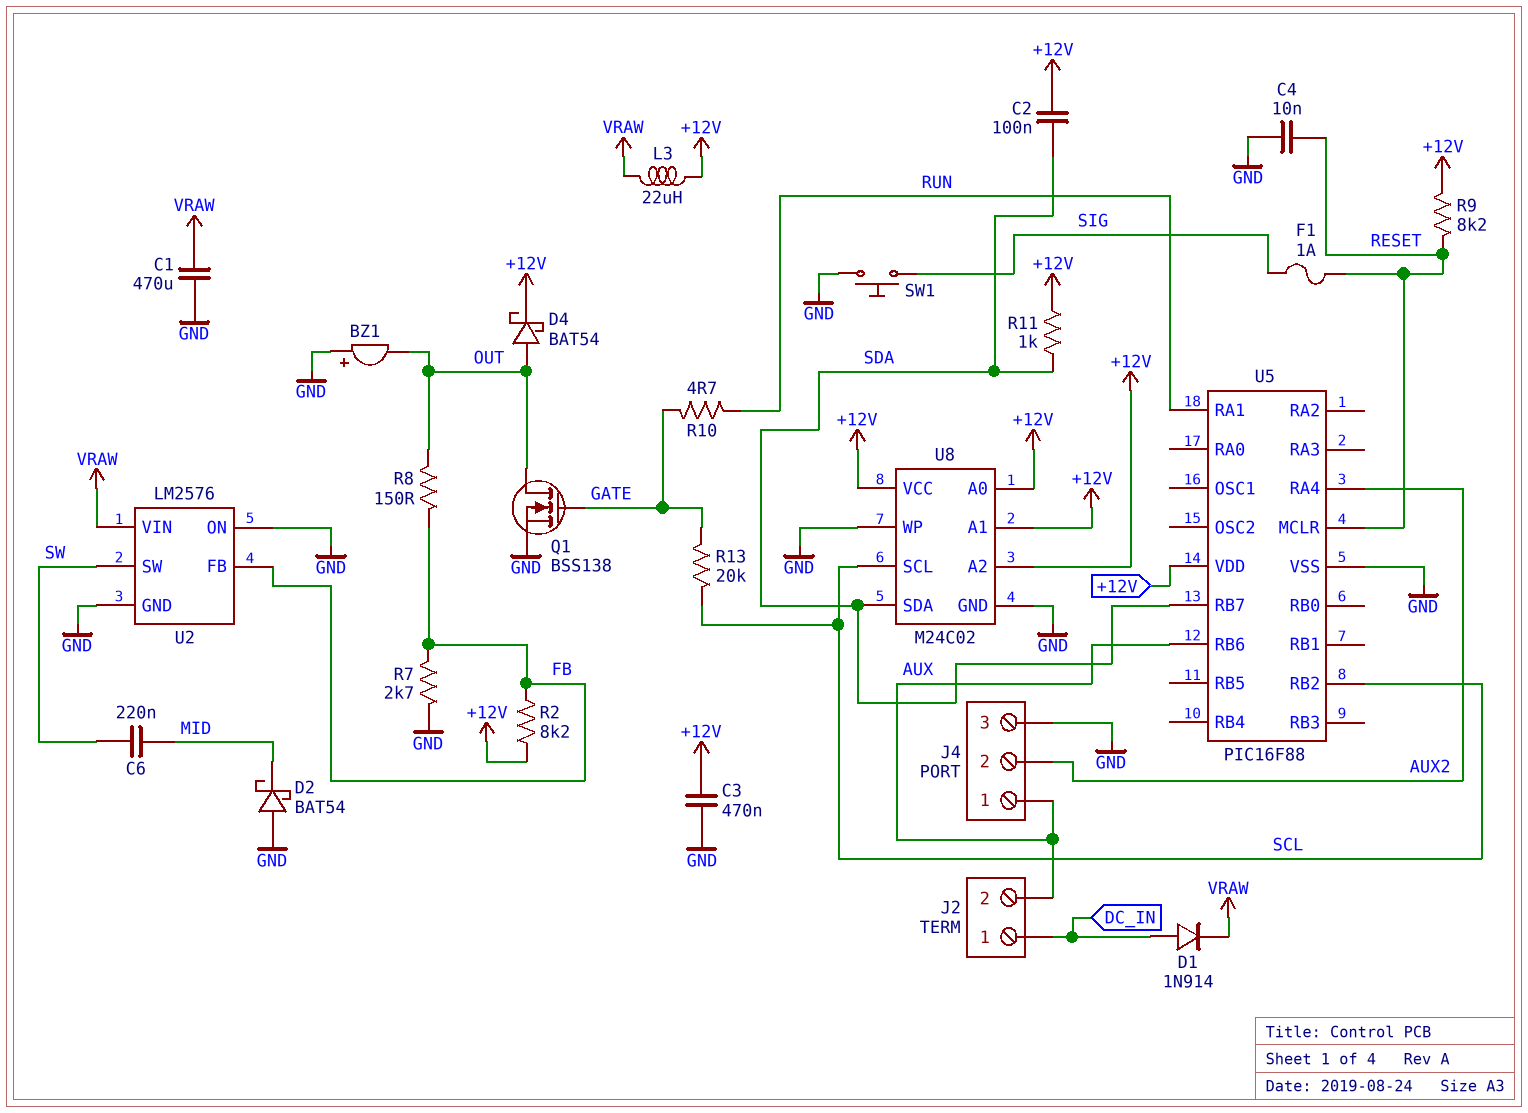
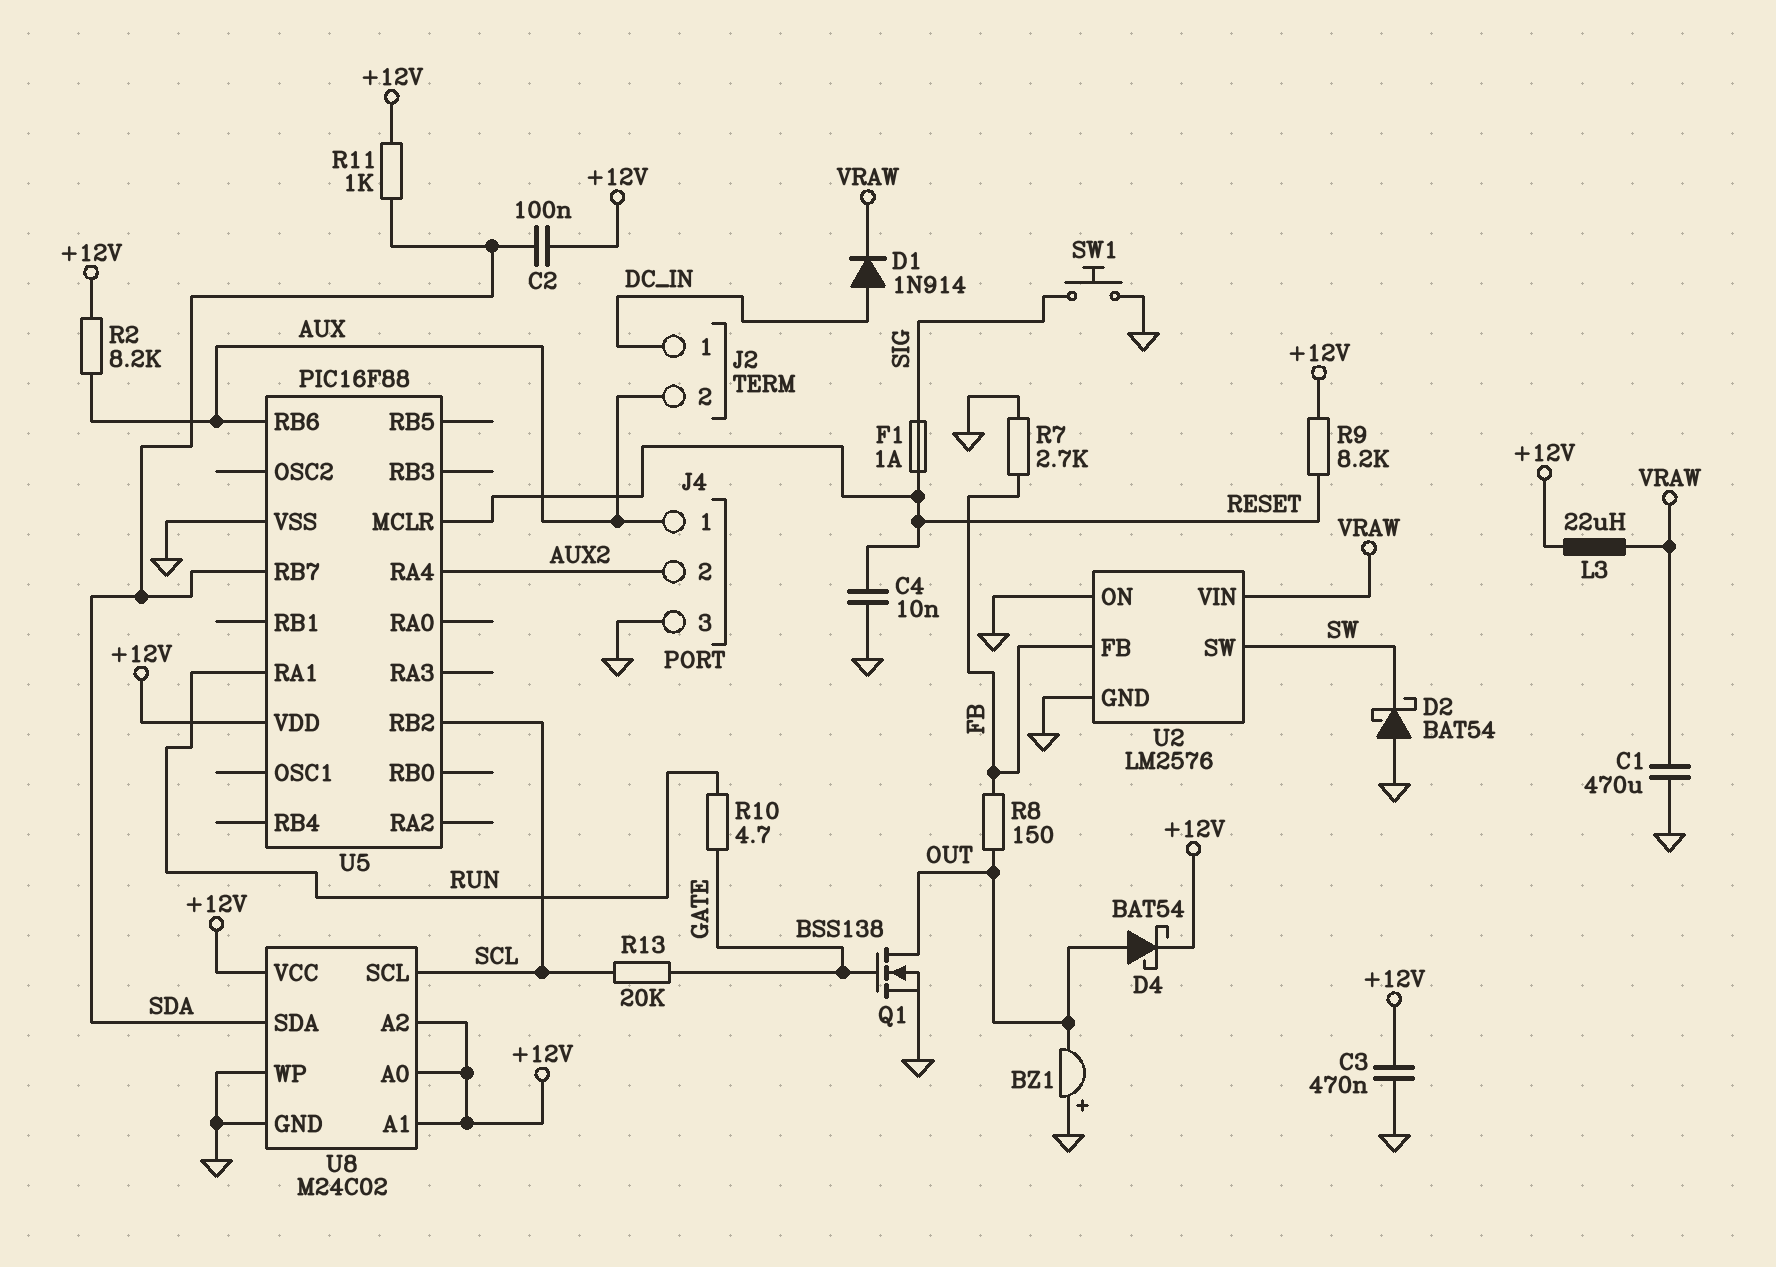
C6: 220nF (MID, SW) -> none
D2: schottky BAT54 (A GND, K MID) -> schottky BAT54 (A GND, K SW)
R2: 8.2k (+12V, FB) -> 8.2k (+12V, AUX)

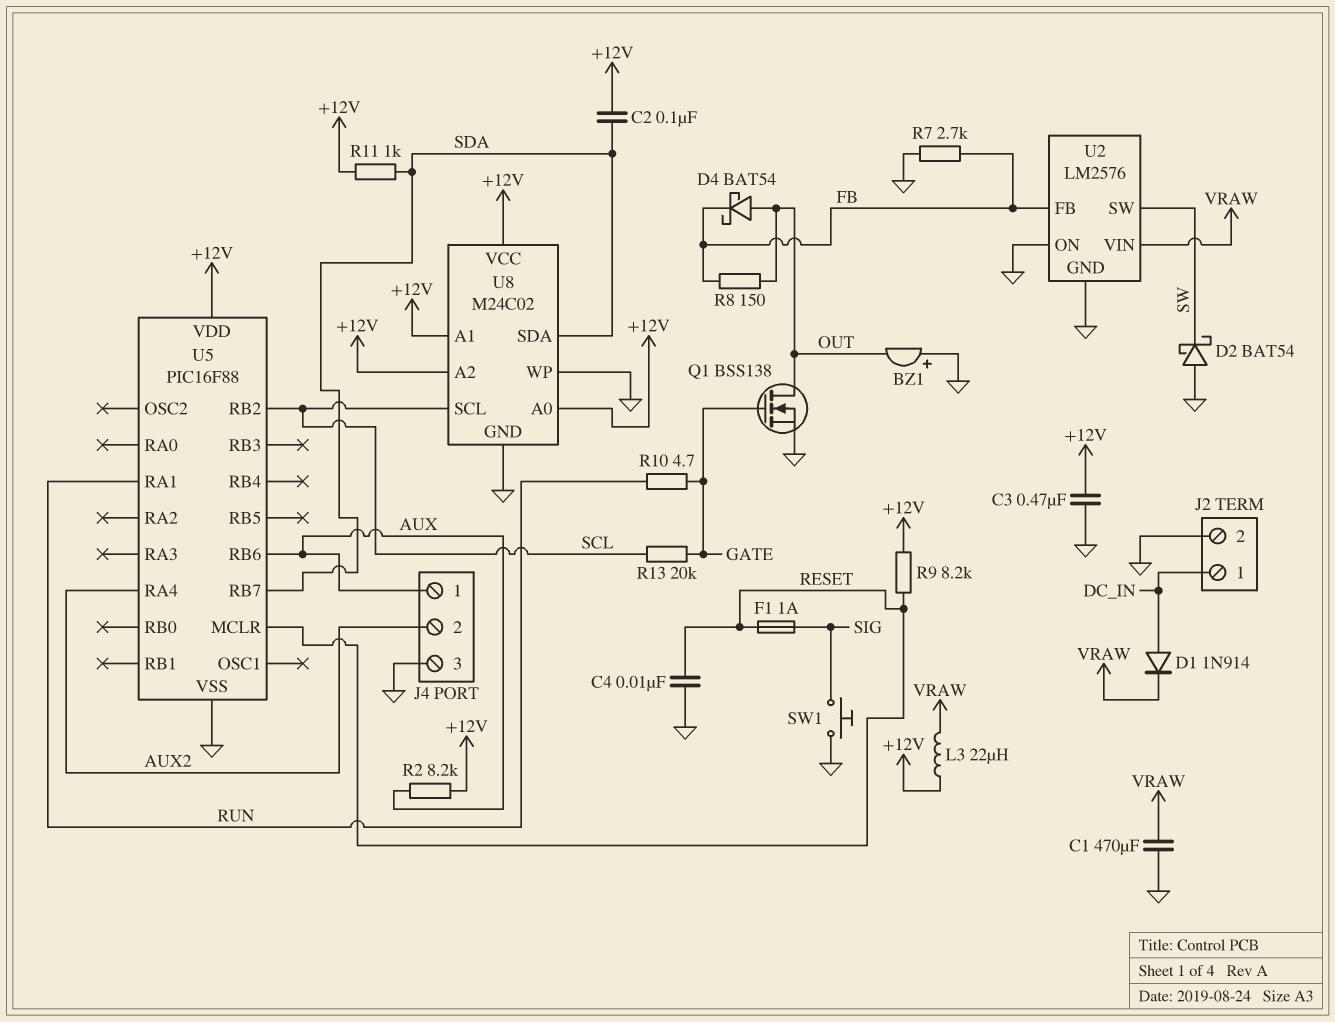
D4: schottky BAT54 (A OUT, K +12V) -> schottky BAT54 (A OUT, K FB)
J2 pin 2: AUX -> GND

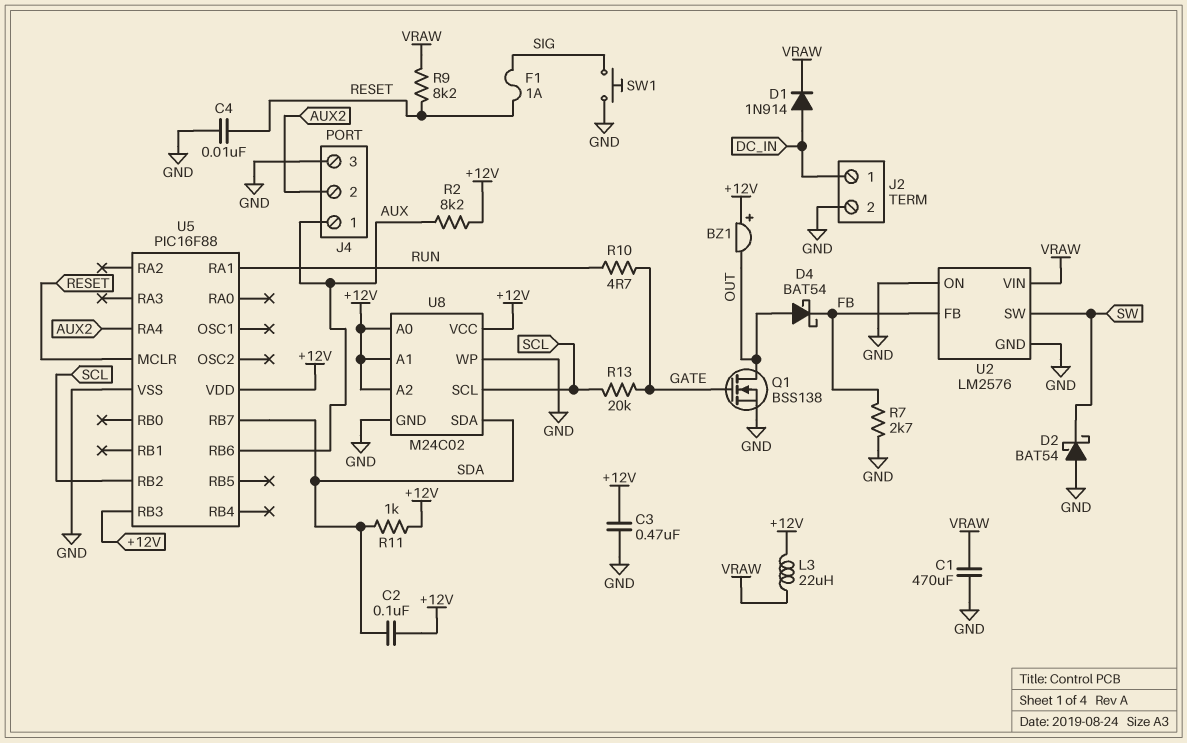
BZ1: buzzer (plus GND, minus OUT) -> buzzer (plus +12V, minus OUT)
R8: 150 (FB, OUT) -> none
R9: 8.2k (+12V, RESET) -> 8.2k (RESET, VRAW)
U5 pin RB3: none -> +12V

